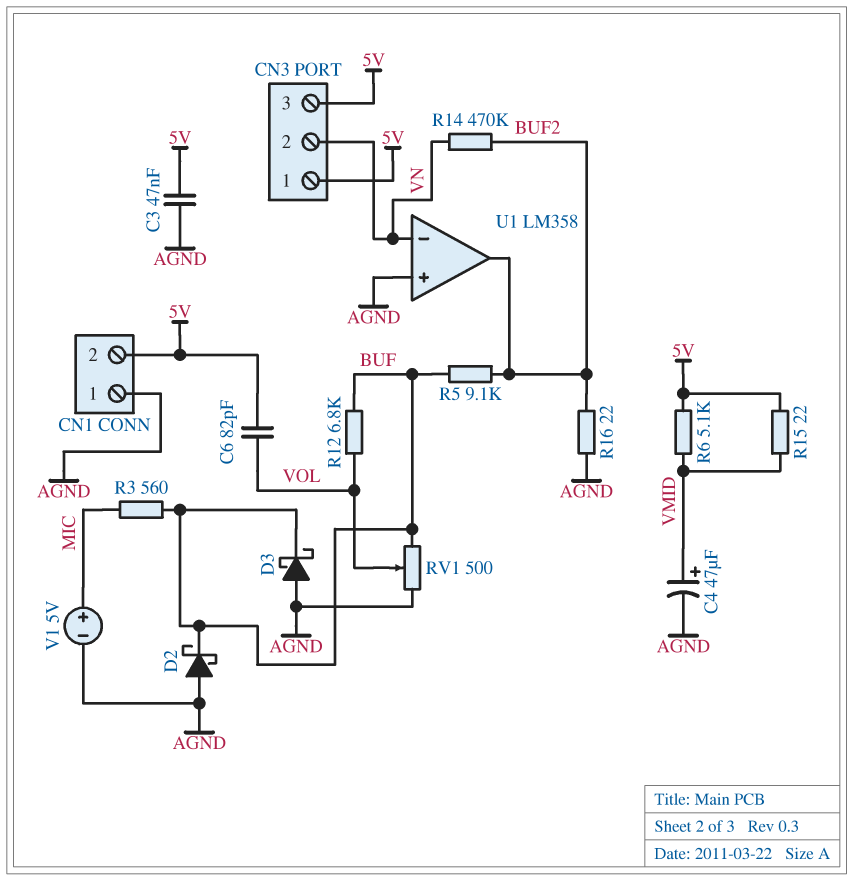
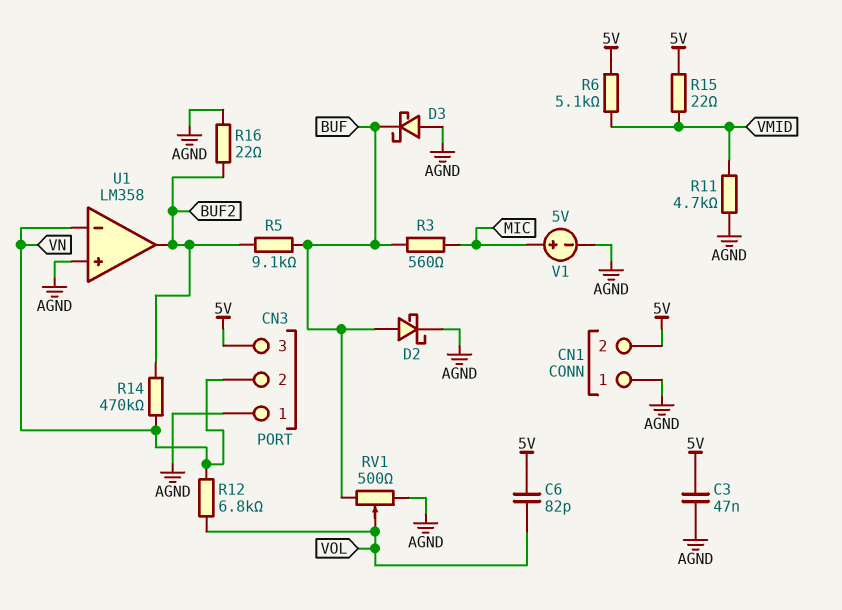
C4: 47uF (plus VMID, minus AGND) -> none
CN3 pin 1: 5V -> AGND
D2: schottky (A AGND, K BUF) -> schottky (A BUF, K AGND)
R11: none -> 4.7k (AGND, VMID)
R12: 6.8k (BUF, VOL) -> 6.8k (VN, VOL)

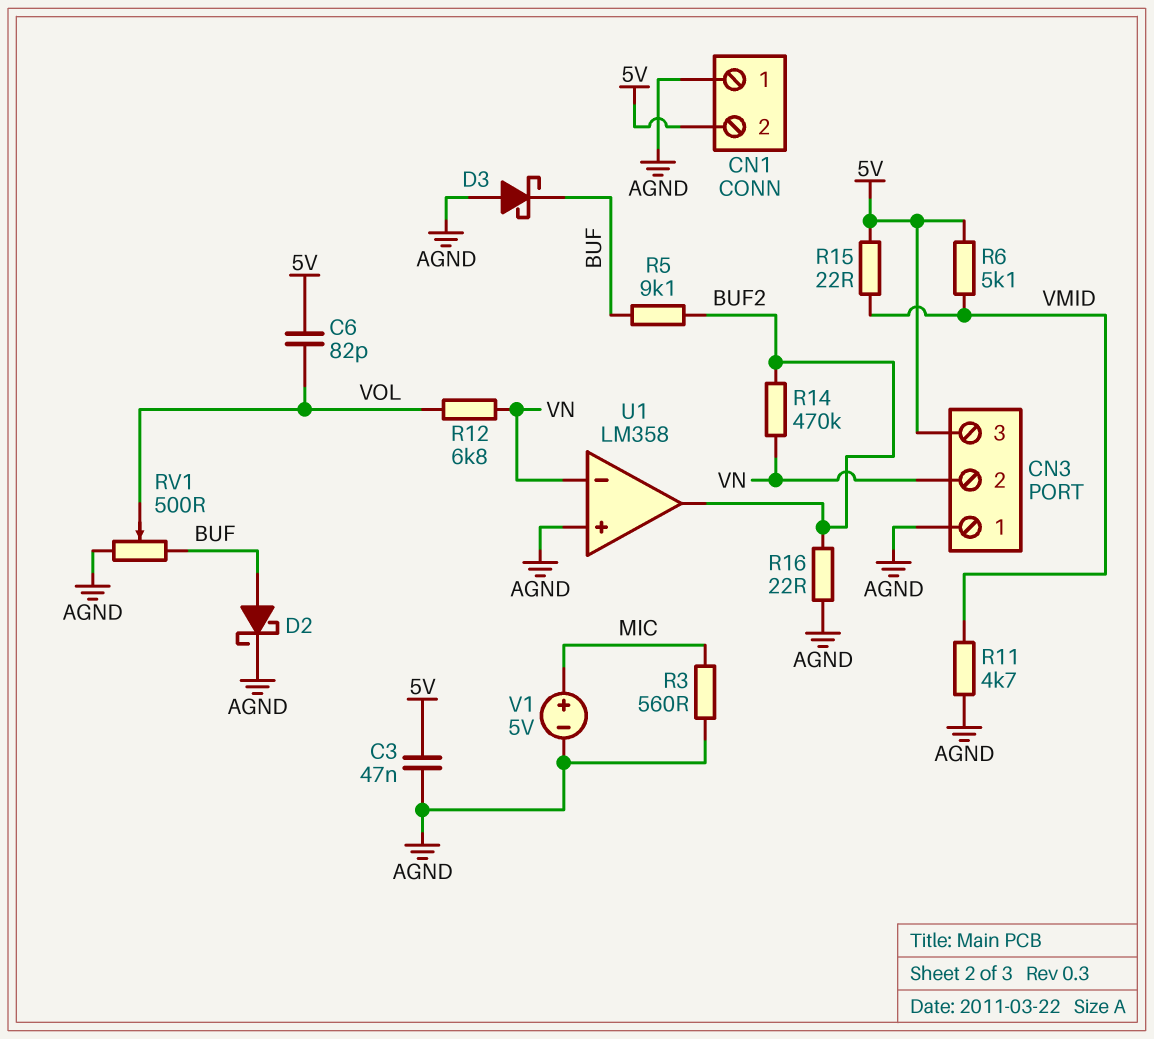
R3: 560 (BUF, MIC) -> 560 (AGND, MIC)

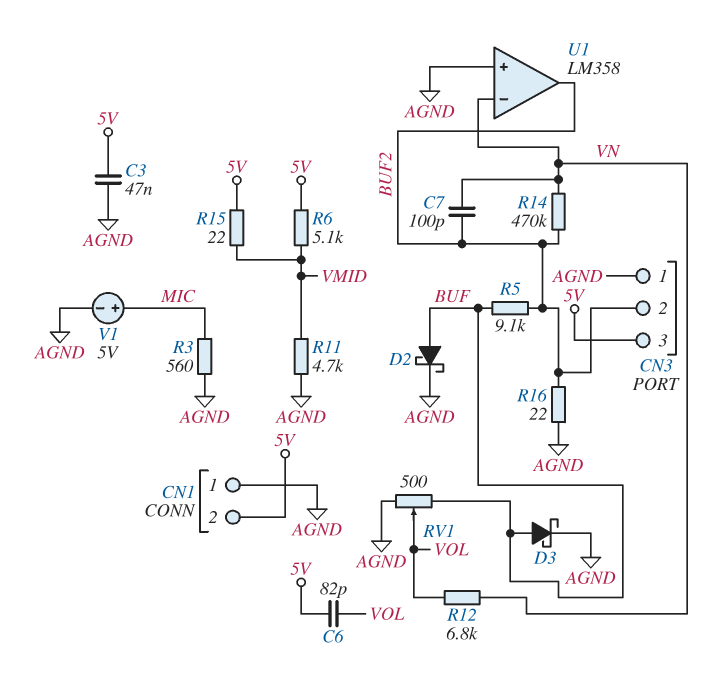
C7: none -> 100pF (BUF2, VN)
CN3 pin 2: VN -> BUF2
D3: schottky (A AGND, K BUF) -> schottky (A BUF, K AGND)

